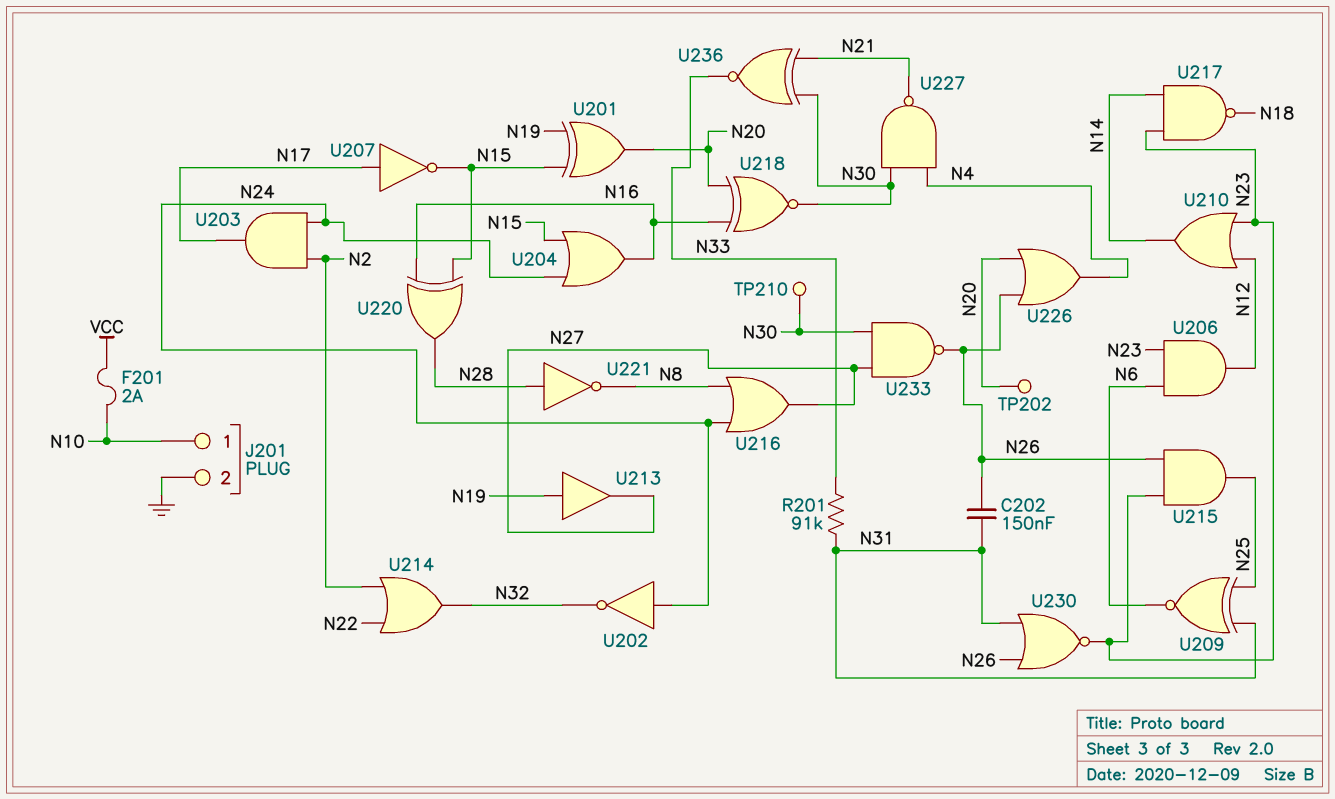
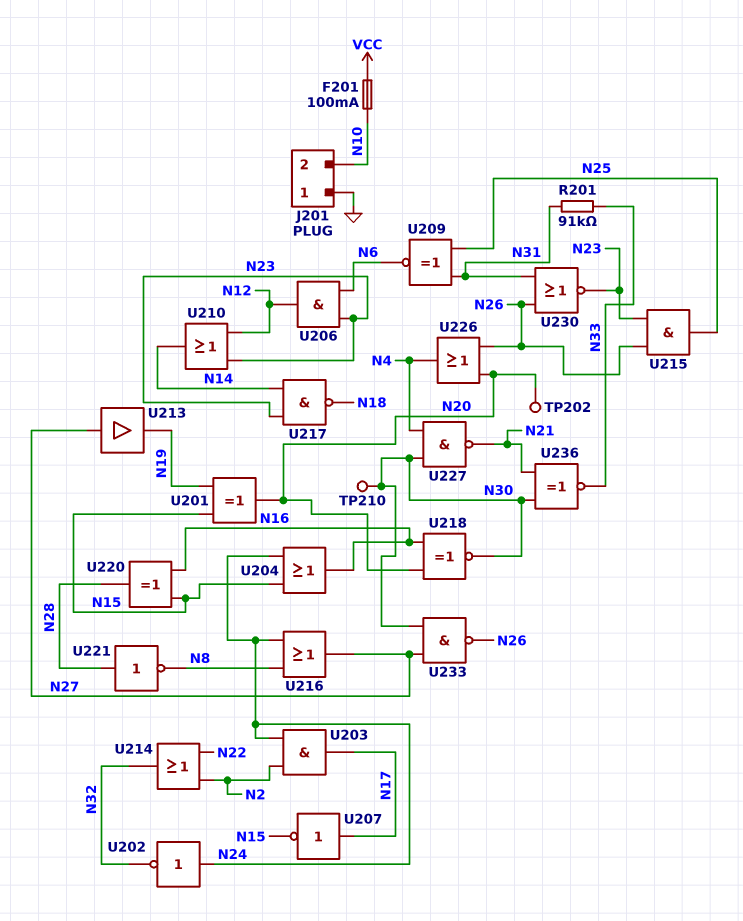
C202: 150nF (N26, N31) -> none
F201: 2A (N10, VCC) -> 100mA (N10, VCC)
J201 pin 1: N10 -> GND
J201 pin 2: GND -> N10
U213: buffer (in N19, out N27) -> buffer (in N27, out N19)

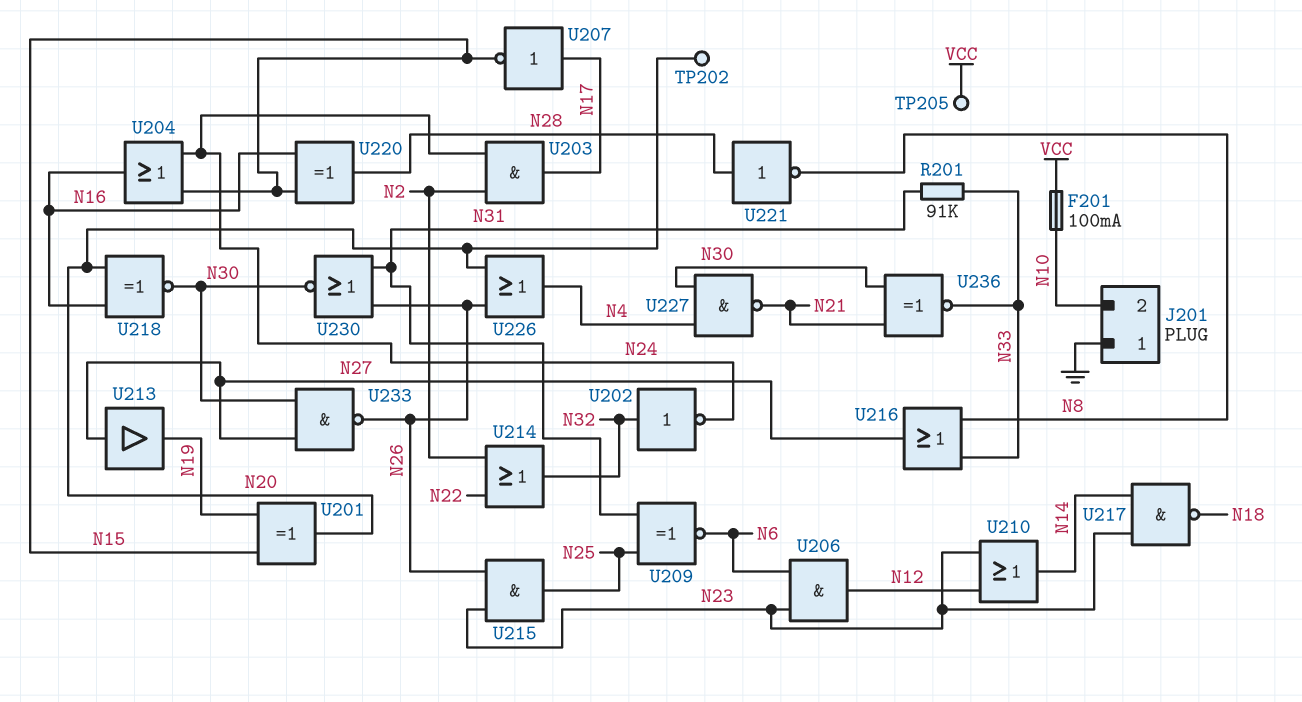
TP205: none -> test point (VCC)
TP210: test point (N30) -> none
U202: NOT (in N24, out N32) -> NOT (in N32, out N24)
U216: OR (in N8, in N24, out N27) -> OR (in N8, in N33, out N27)
U230: NOR (in N26, in N31, out N23) -> NOR (in N26, in N31, out N30)

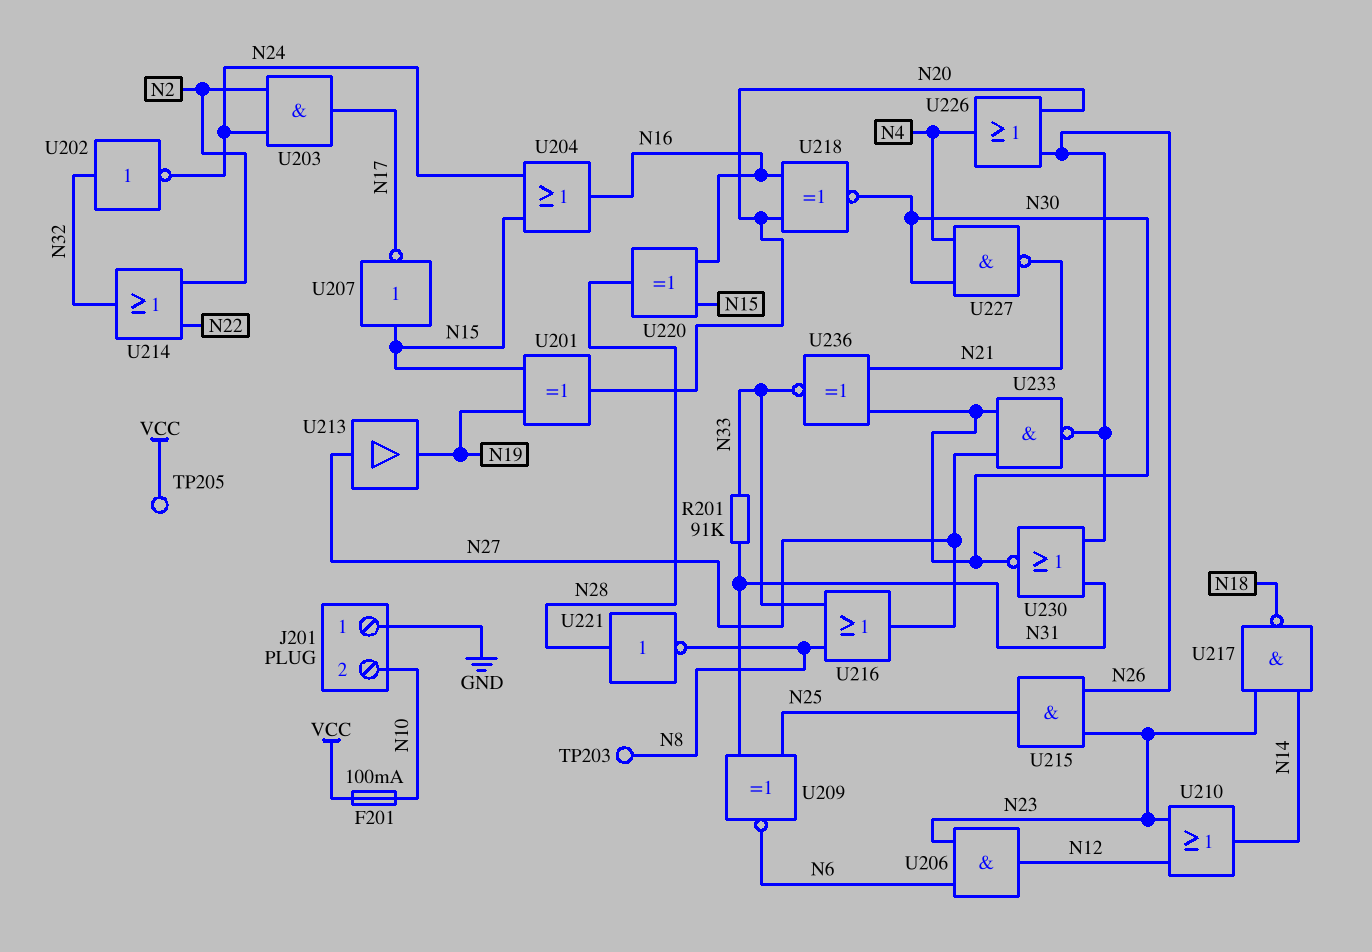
TP202: test point (N20) -> none
TP203: none -> test point (N8)
U207: NOT (in N17, out N15) -> NOT (in N15, out N17)

